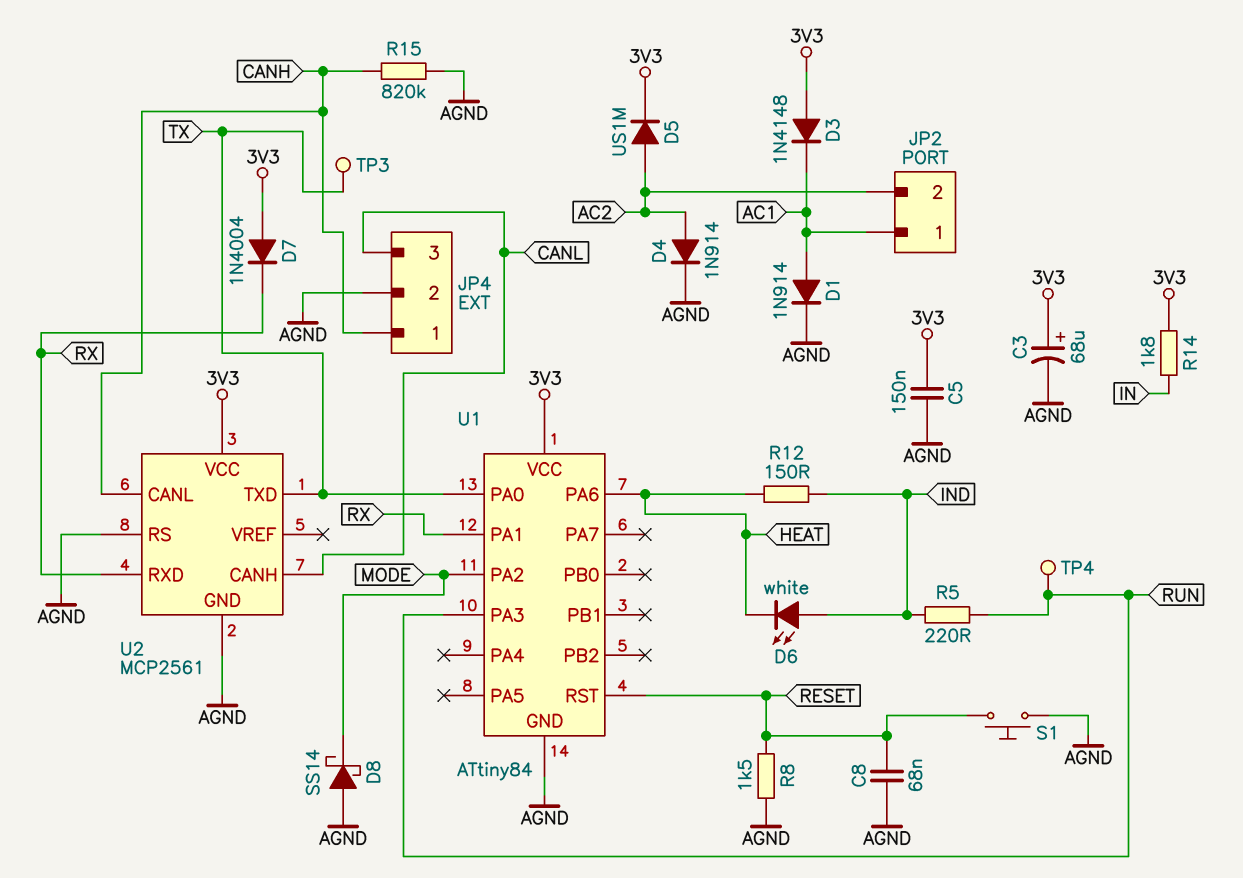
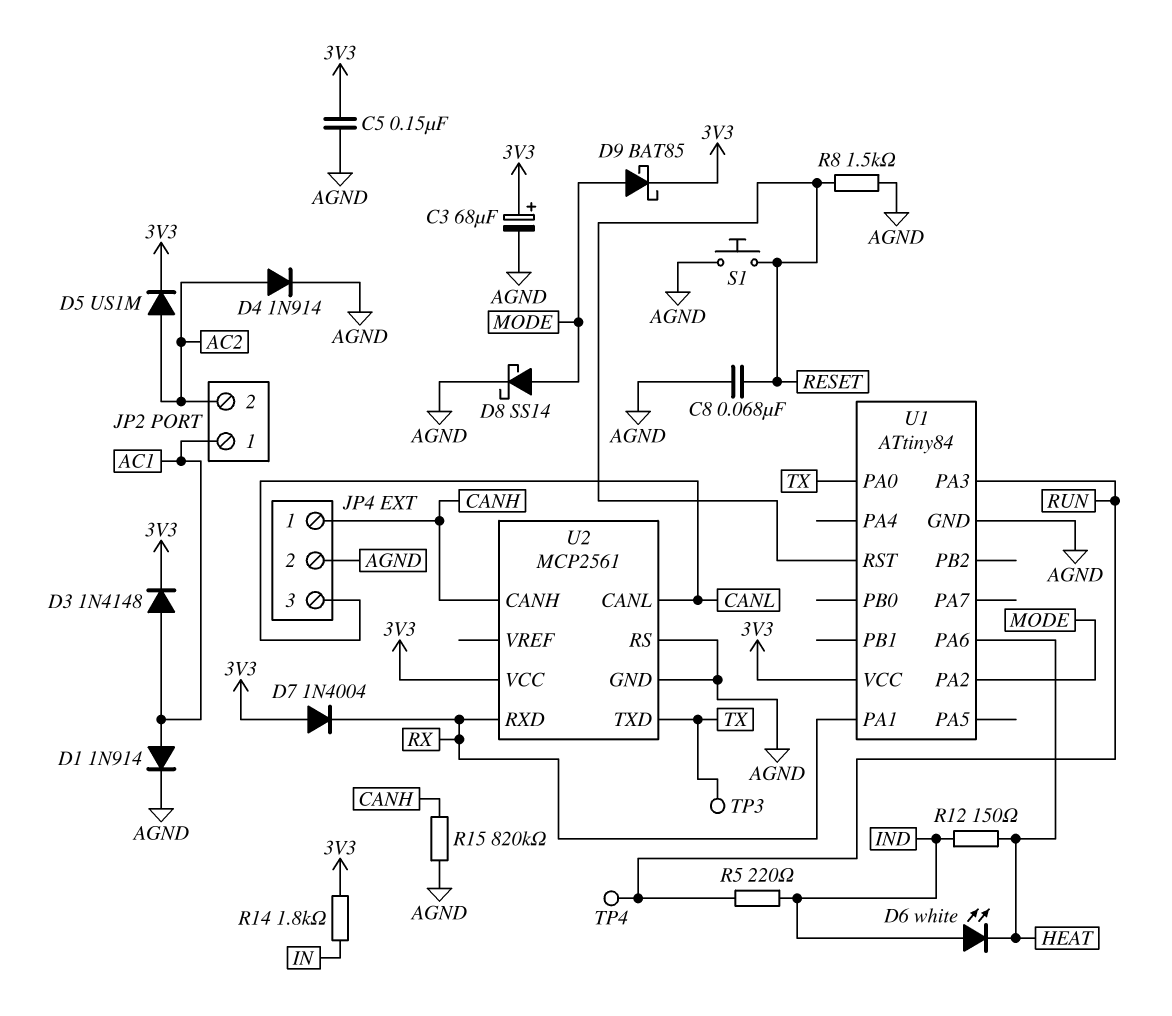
D3: diode 1N4148 (A 3V3, K AC1) -> diode 1N4148 (A AC1, K 3V3)
D8: schottky SS14 (A AGND, K MODE) -> schottky SS14 (A MODE, K AGND)
D9: none -> schottky BAT85 (A MODE, K 3V3)
U2 pin CANH: CANL -> CANH
U2 pin CANL: CANH -> CANL

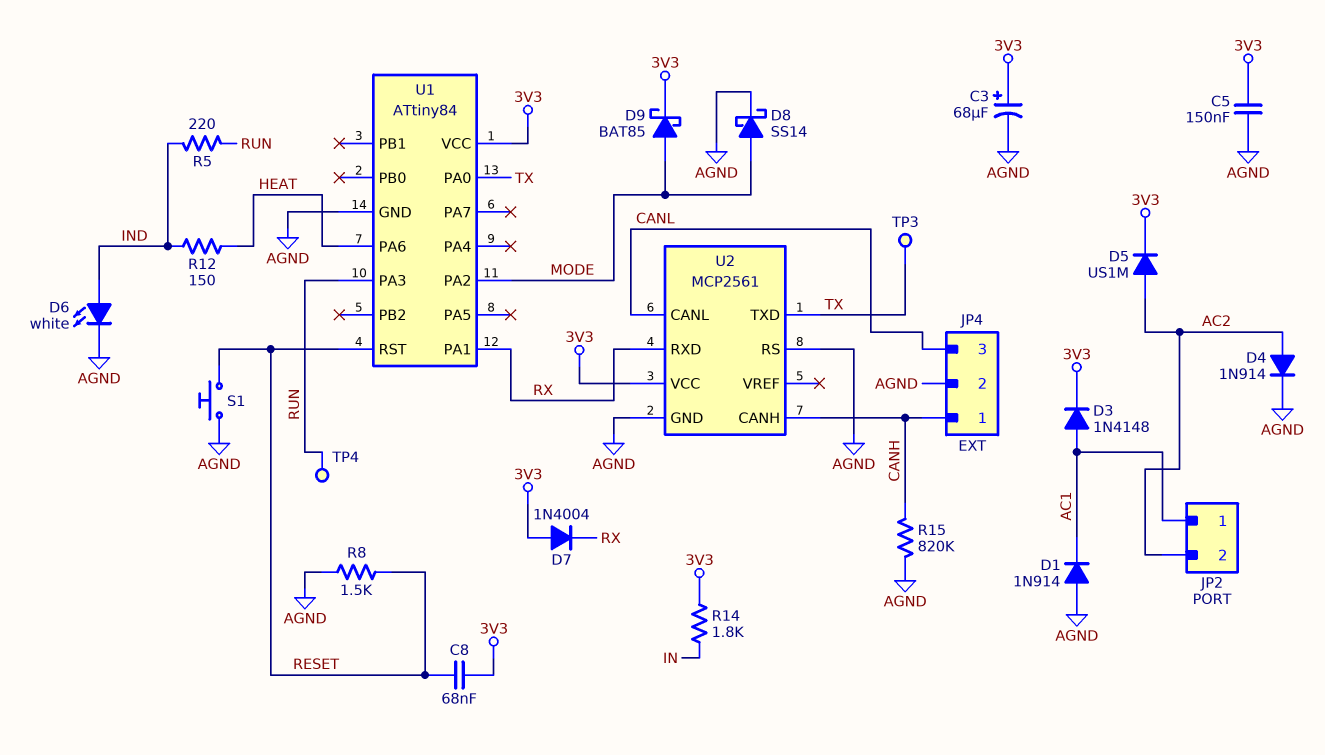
C8: 68nF (AGND, RESET) -> 68nF (3V3, RESET)
D1: diode 1N914 (A AC1, K AGND) -> diode 1N914 (A AGND, K AC1)
D6: LED white (A IND, K HEAT) -> LED white (A IND, K AGND)

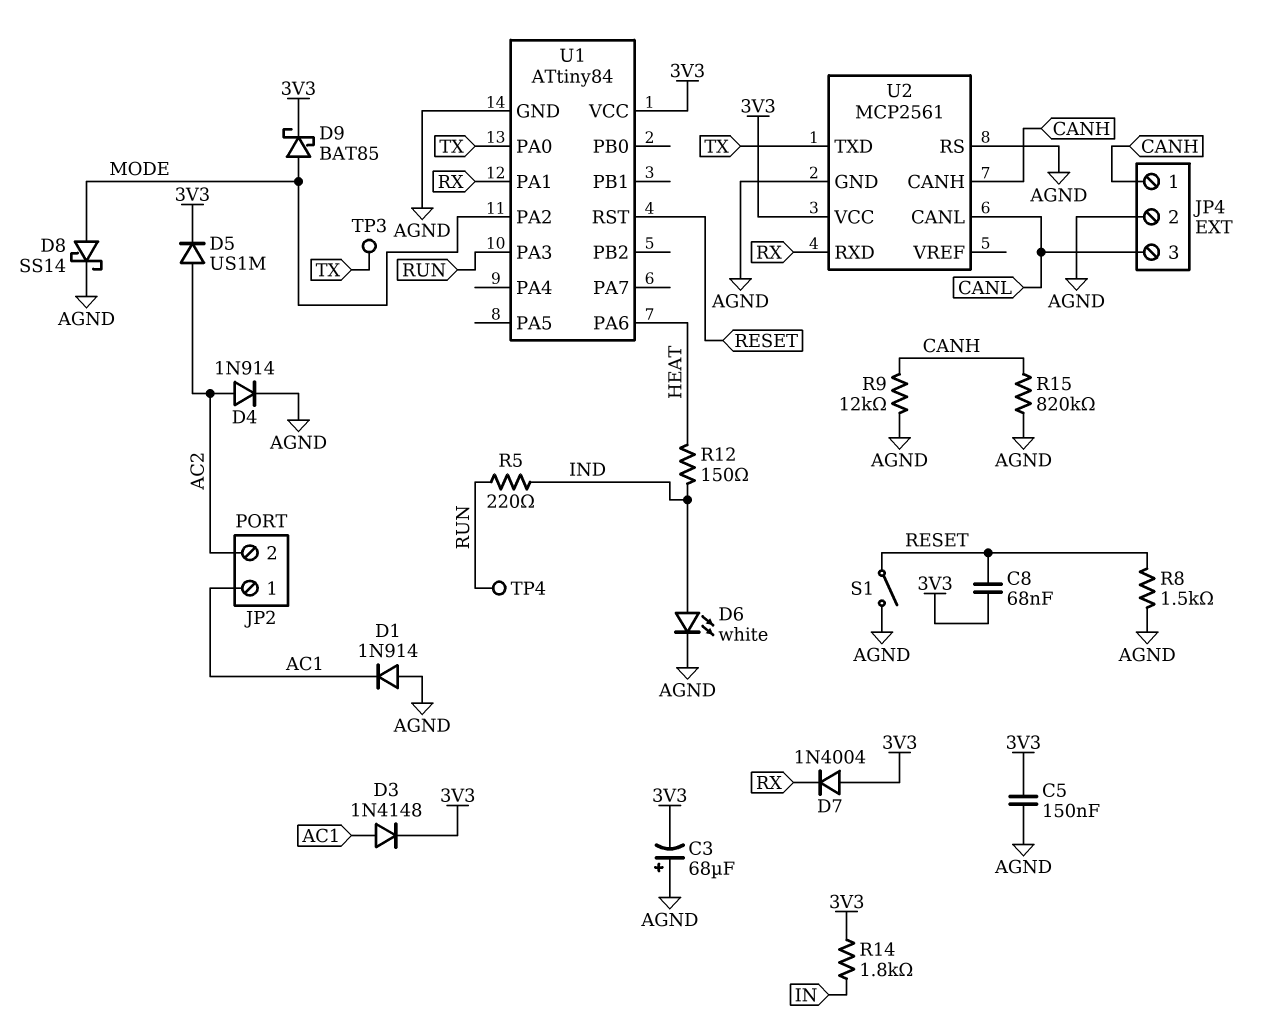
C3: 68uF (plus 3V3, minus AGND) -> 68uF (plus AGND, minus 3V3)
R9: none -> 12k (AGND, CANH)
S1: button (AGND, RESET) -> switch (AGND, RESET)

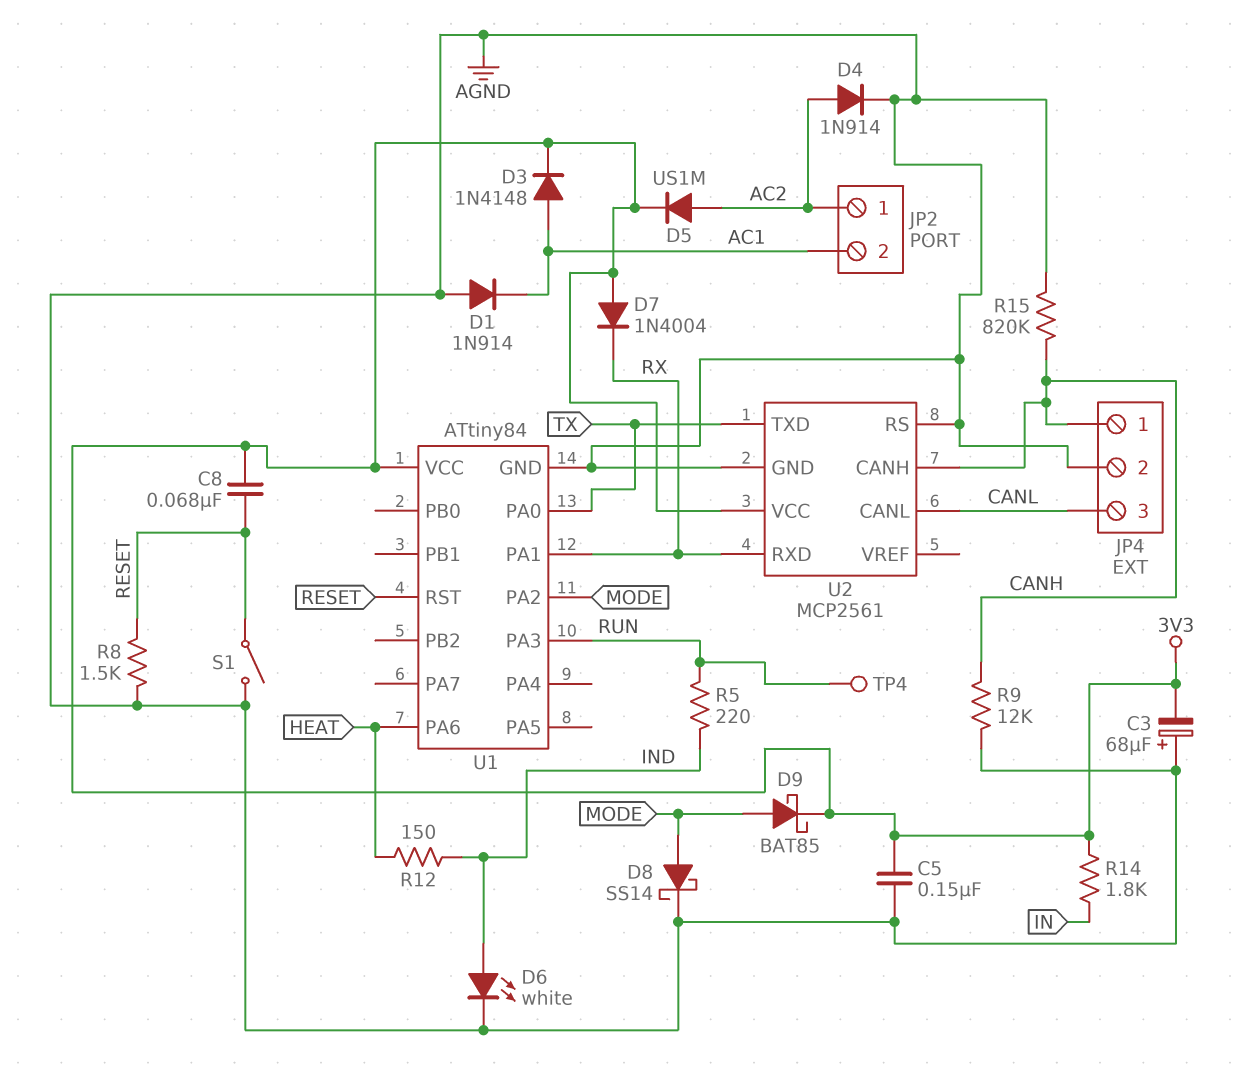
JP2 pin 1: AC1 -> AC2
JP2 pin 2: AC2 -> AC1
TP3: test point (TX) -> none

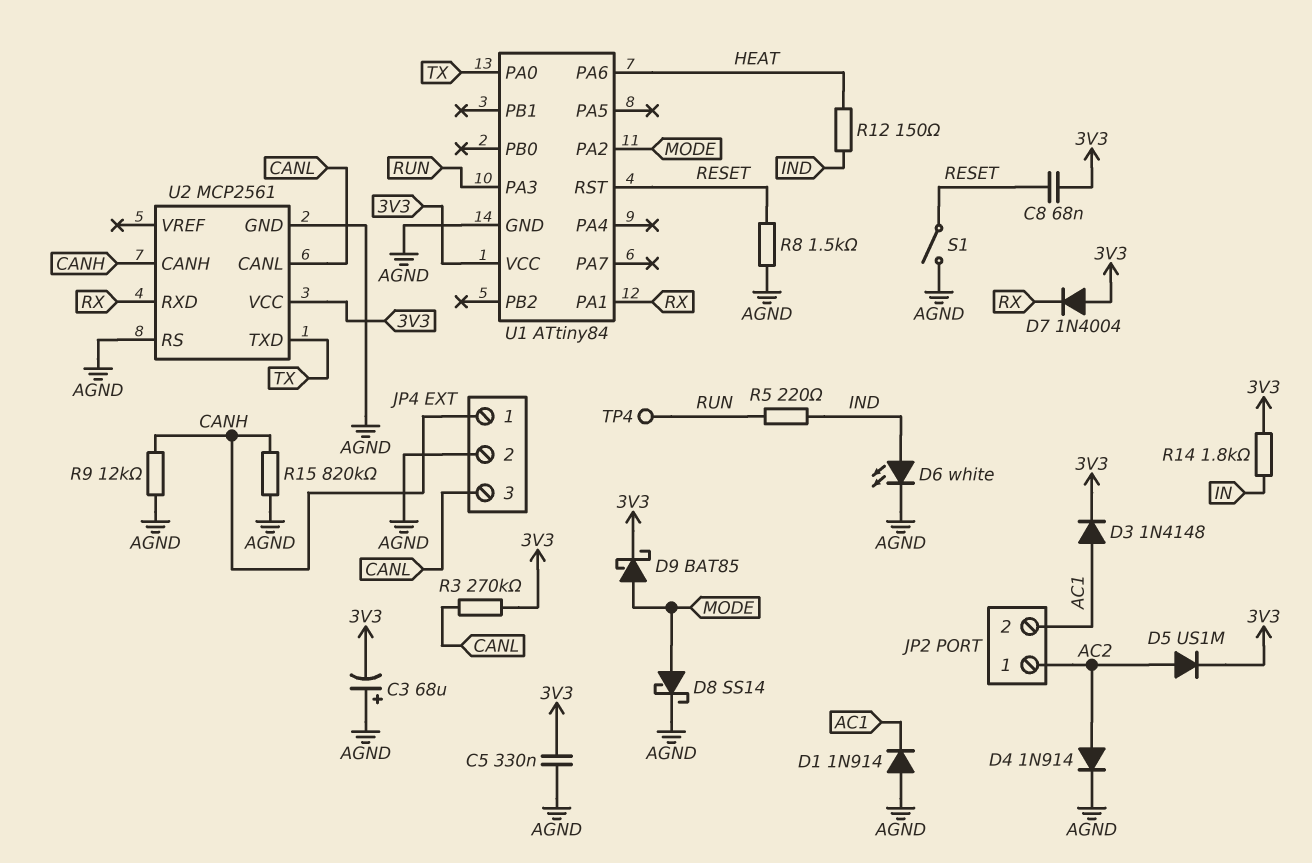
C5: 150nF (3V3, AGND) -> 330nF (3V3, AGND)
R3: none -> 270k (3V3, CANL)

